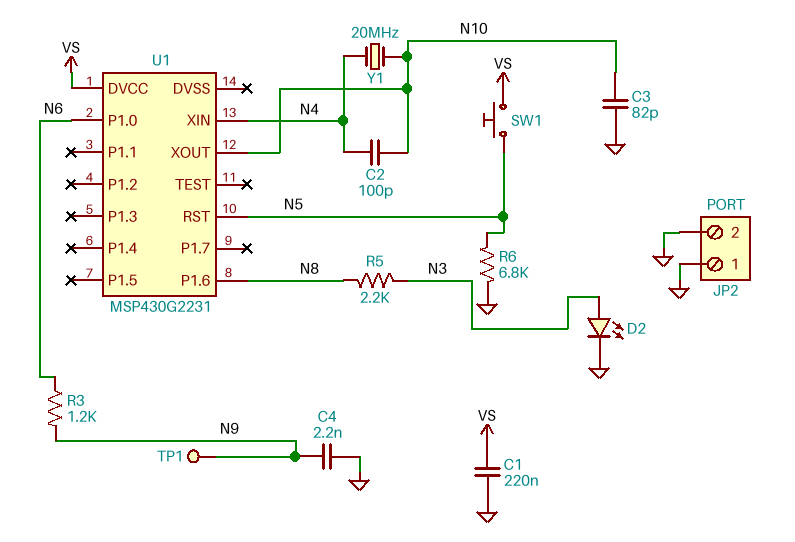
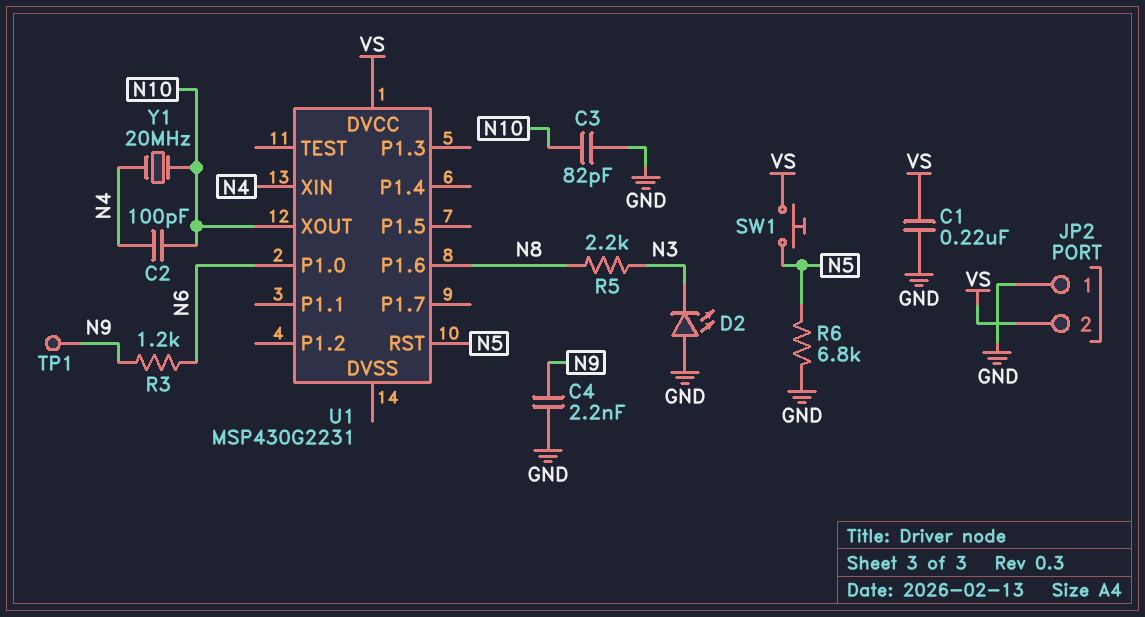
D2: LED (A N3, K GND) -> LED (A GND, K N3)
JP2 pin 2: GND -> VS

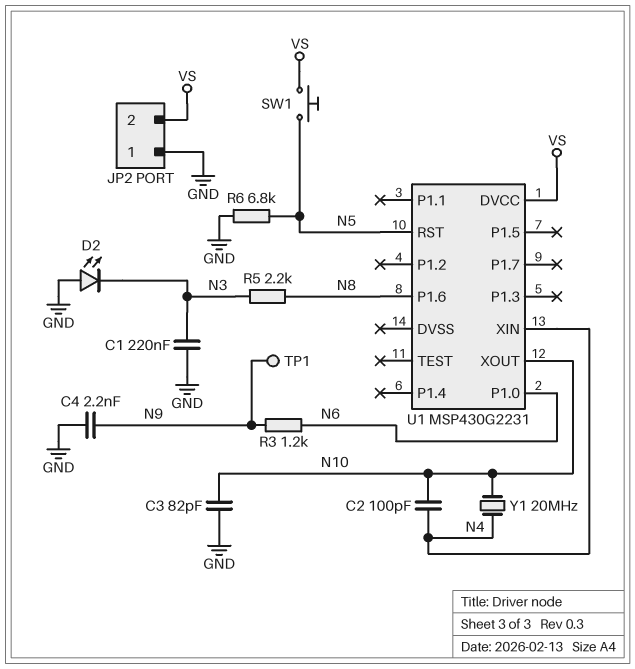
C1: 220nF (GND, VS) -> 220nF (GND, N3)

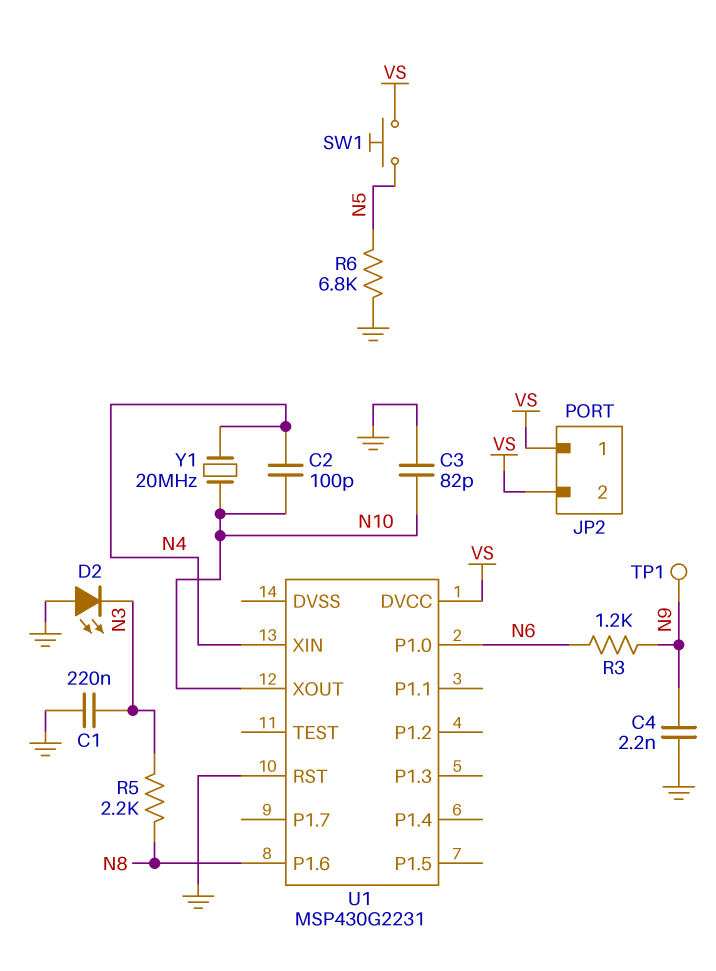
JP2 pin 1: GND -> VS
U1 pin RST: N5 -> GND

